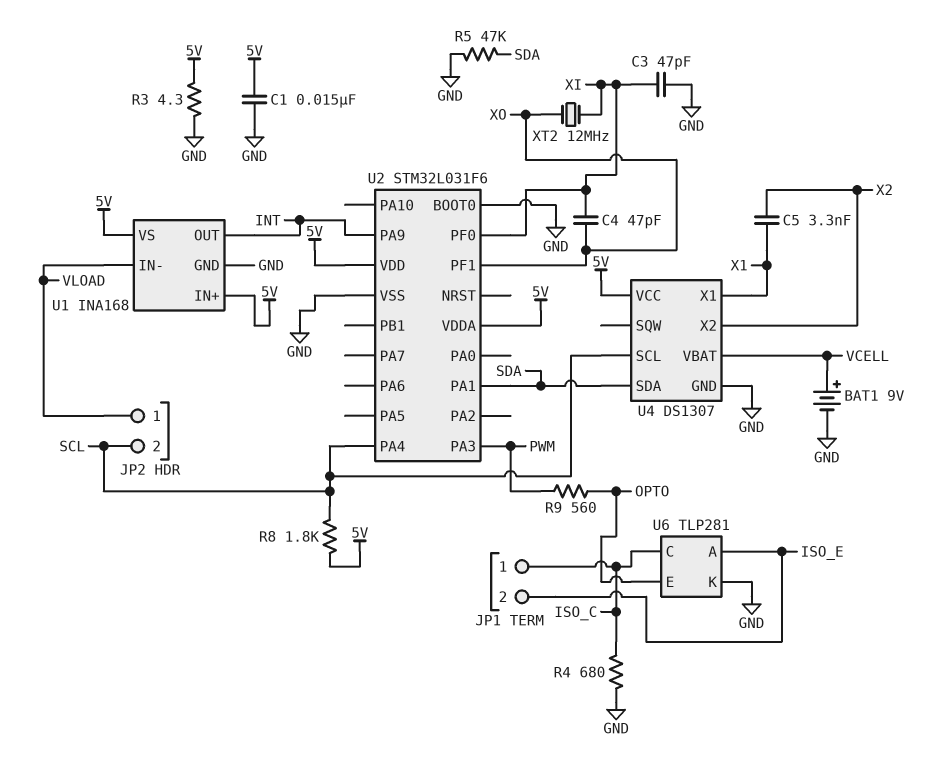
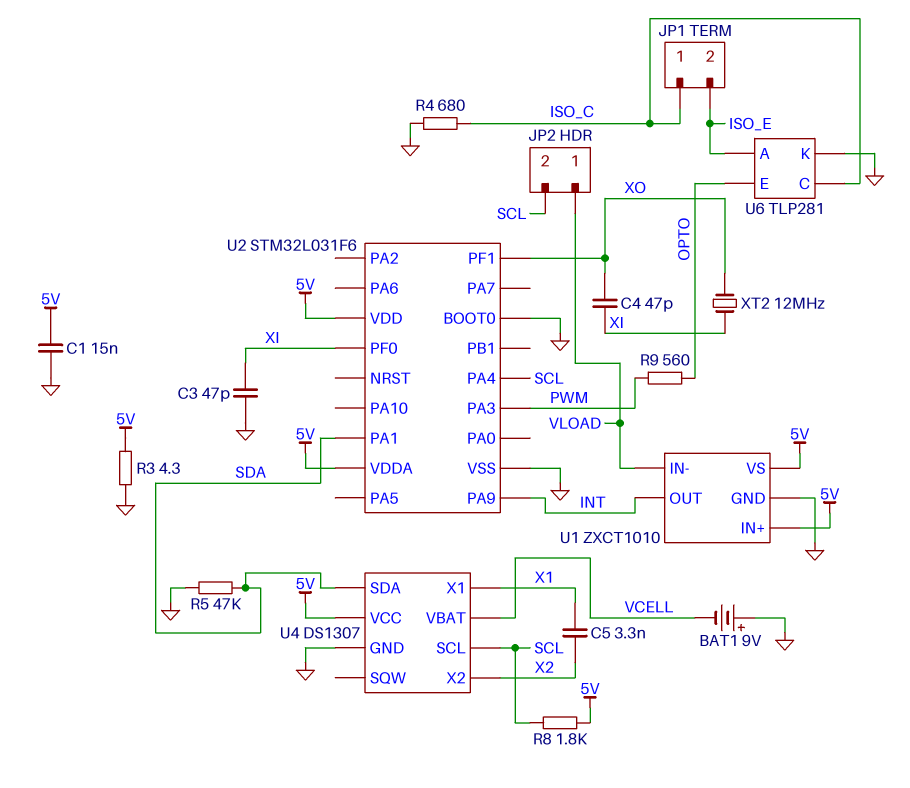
BAT1: 9V (plus VCELL, minus GND) -> 9V (plus GND, minus VCELL)
U1: INA168 -> ZXCT1010

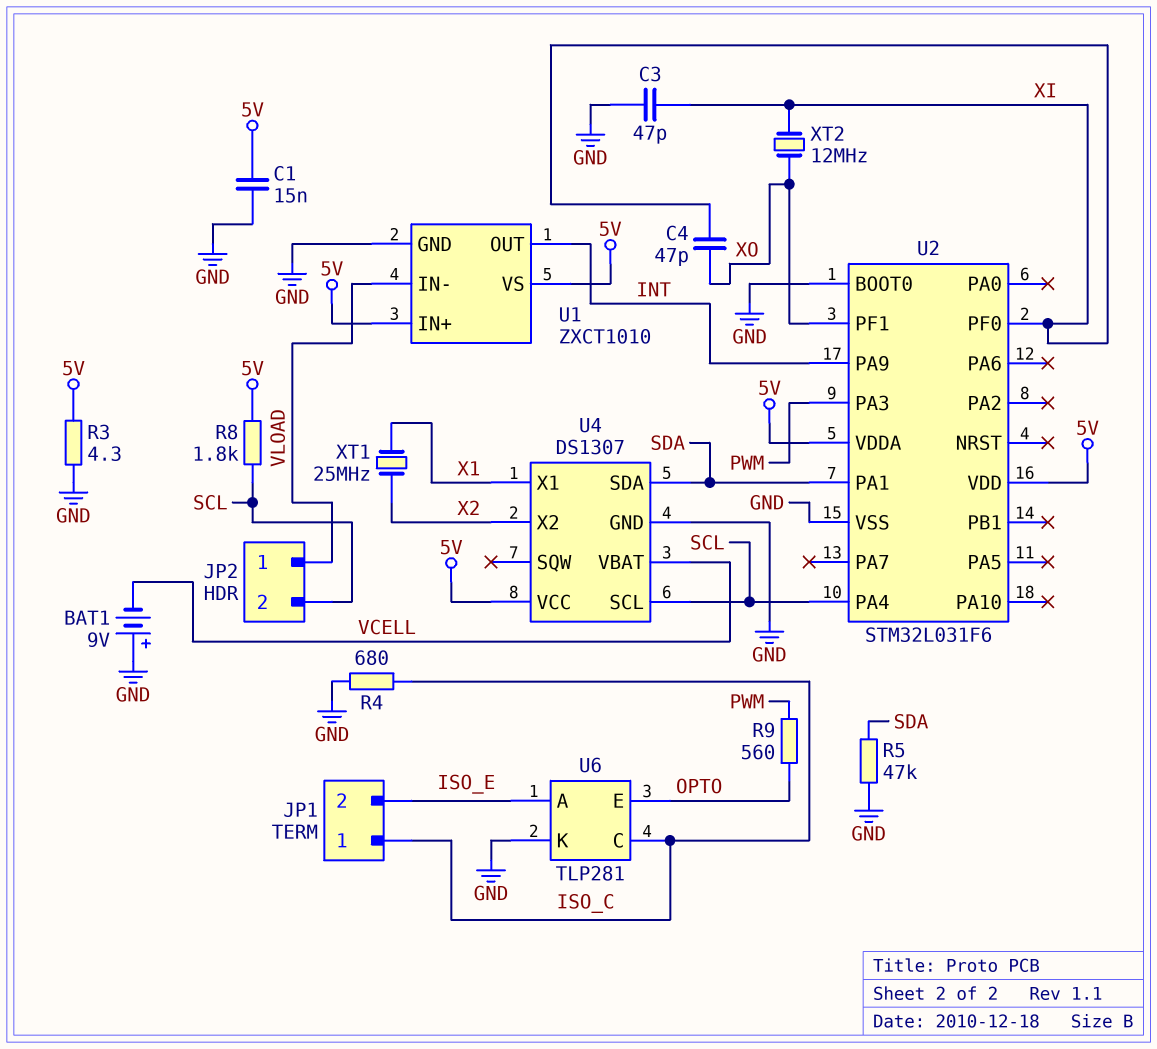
C5: 3.3nF (X1, X2) -> none
XT1: none -> 25MHz (X1, X2)

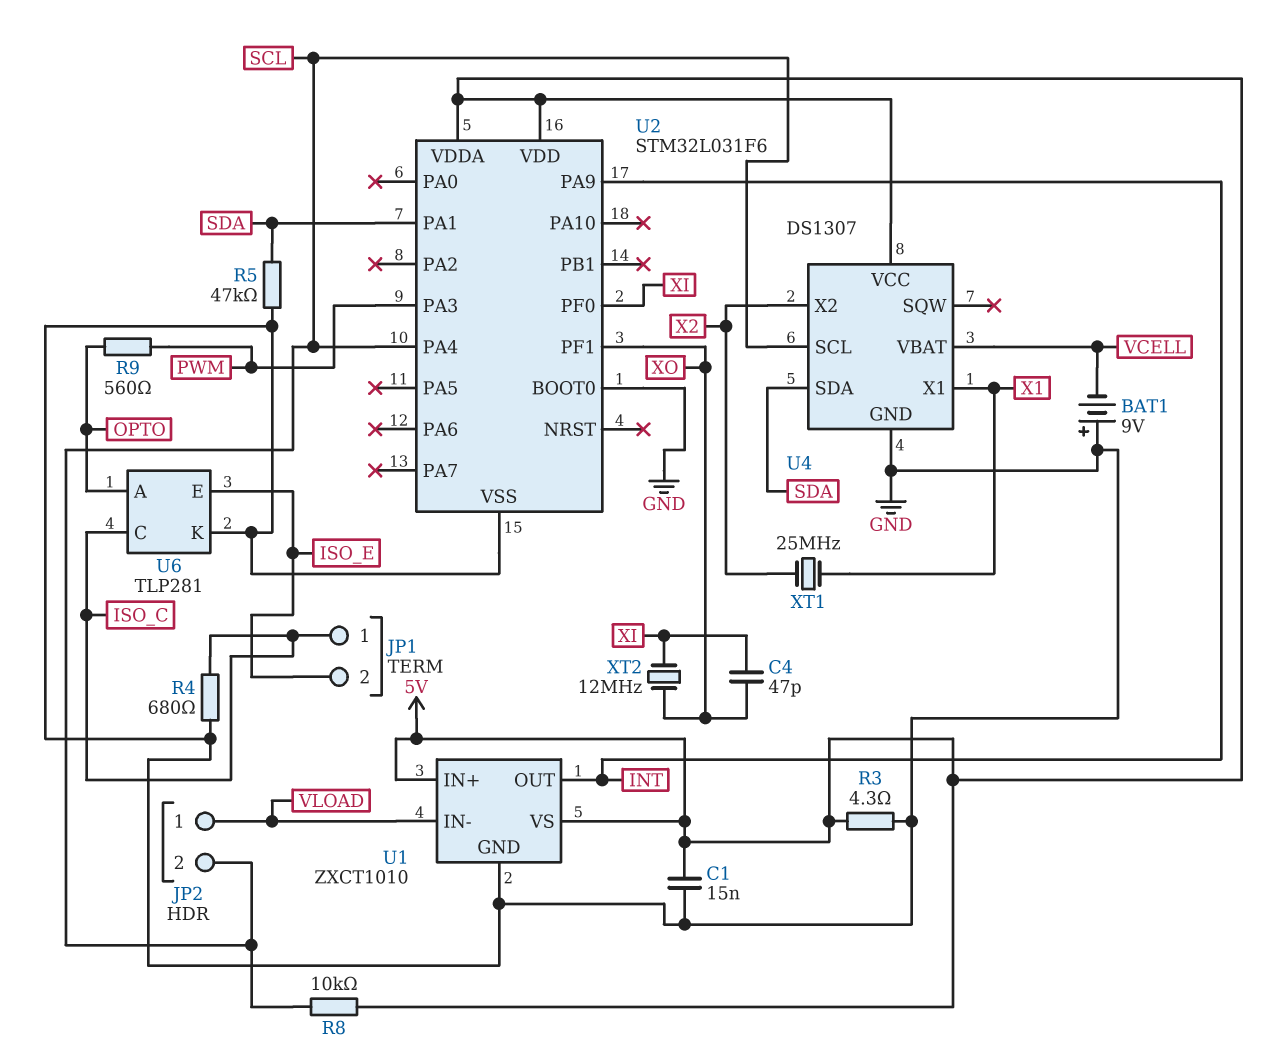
C3: 47pF (GND, XI) -> none
R8: 1.8k (5V, SCL) -> 10k (5V, SCL)
U6 pin A: ISO_E -> OPTO
U6 pin E: OPTO -> ISO_E

